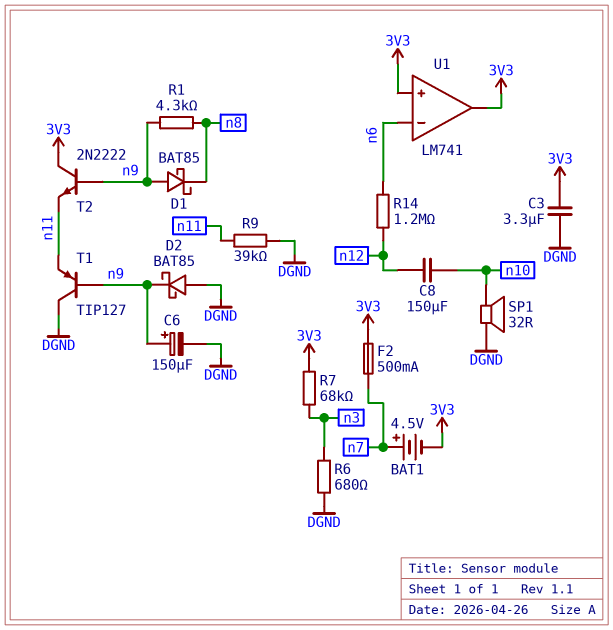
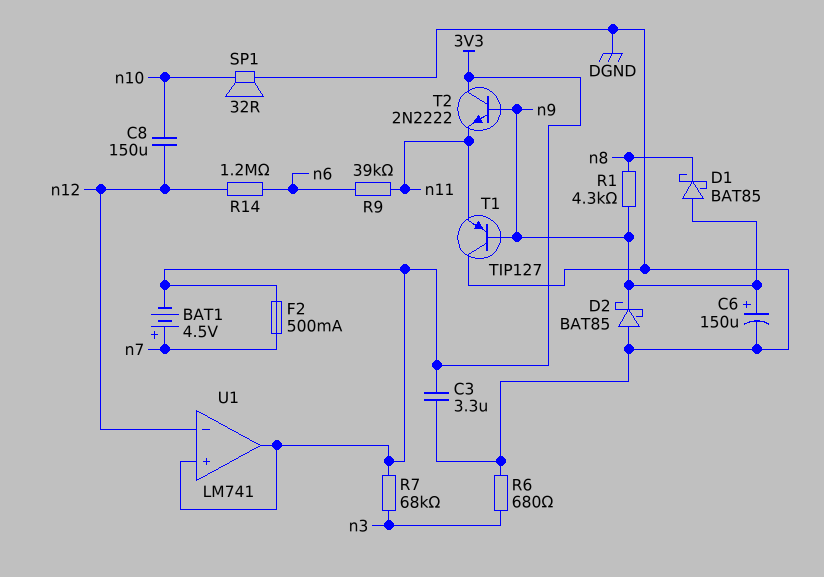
R9: 39k (DGND, n11) -> 39k (n6, n11)
U1 pin in-: n6 -> n12

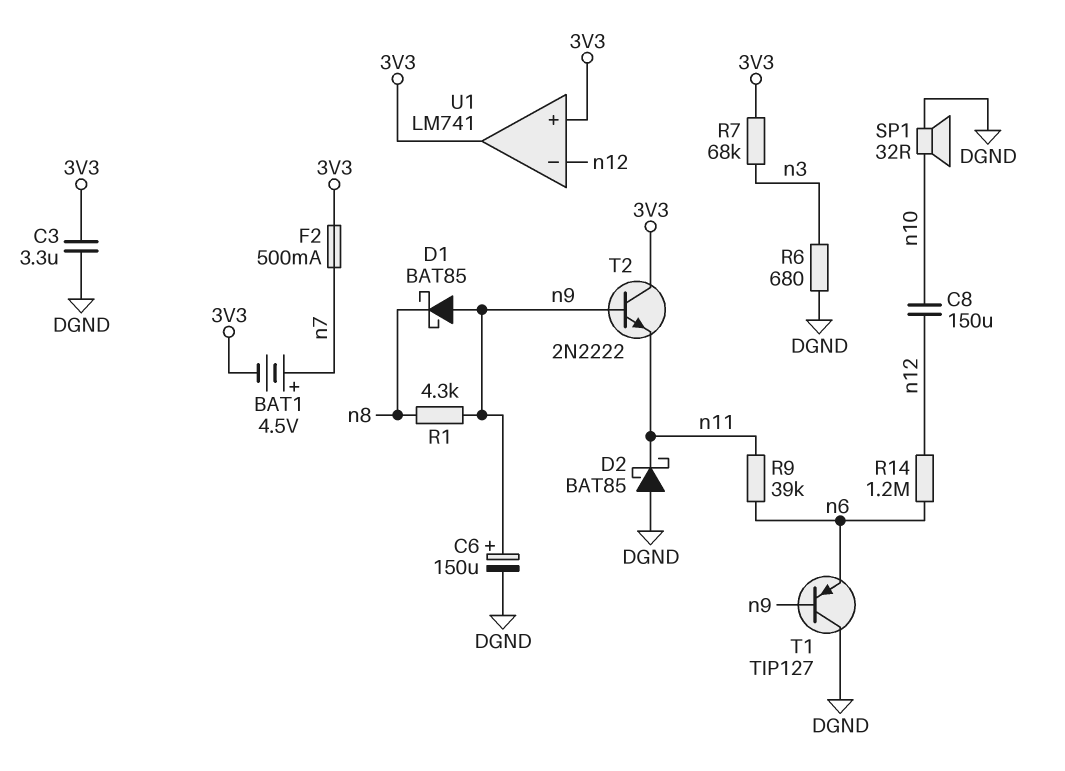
D2: schottky BAT85 (A DGND, K n9) -> schottky BAT85 (A DGND, K n11)
T1: PNP TIP127 (B n9, C DGND, E n11) -> PNP TIP127 (B n9, C DGND, E n6)

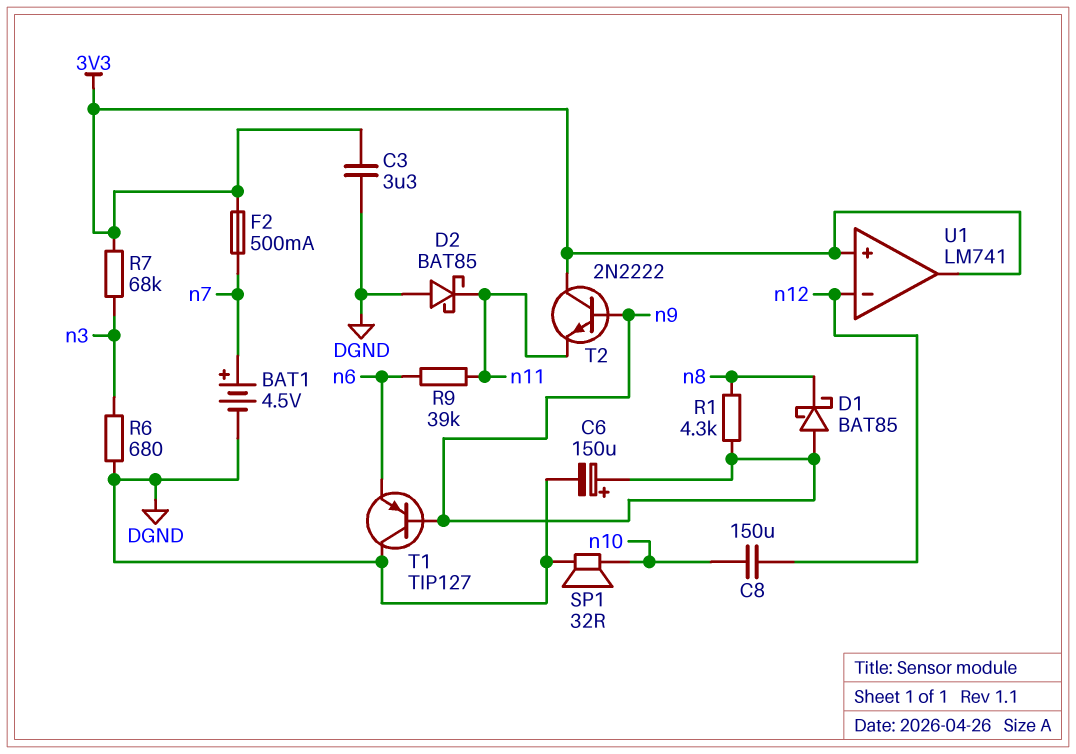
BAT1: 4.5V (plus n7, minus 3V3) -> 4.5V (plus n7, minus DGND)
R14: 1.2M (n6, n12) -> none

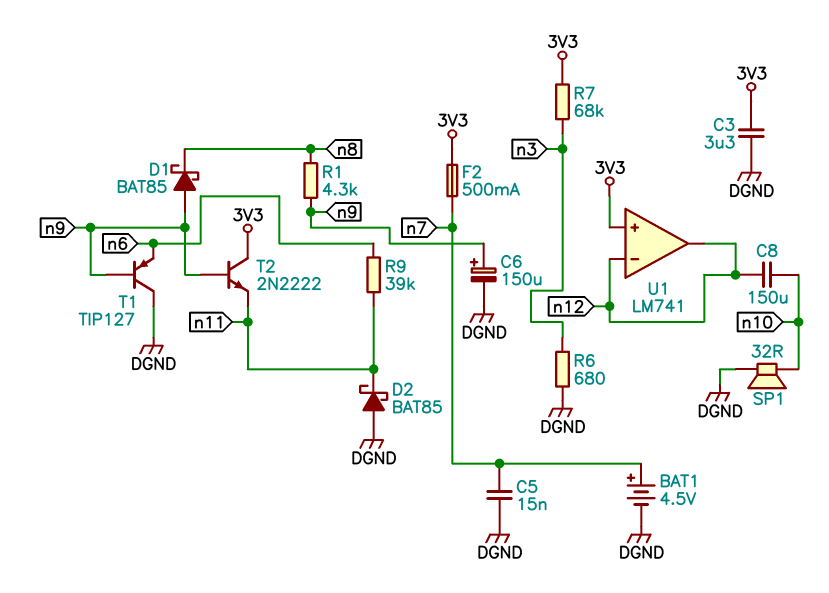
C5: none -> 15nF (DGND, n7)
U1 pin out: 3V3 -> n12

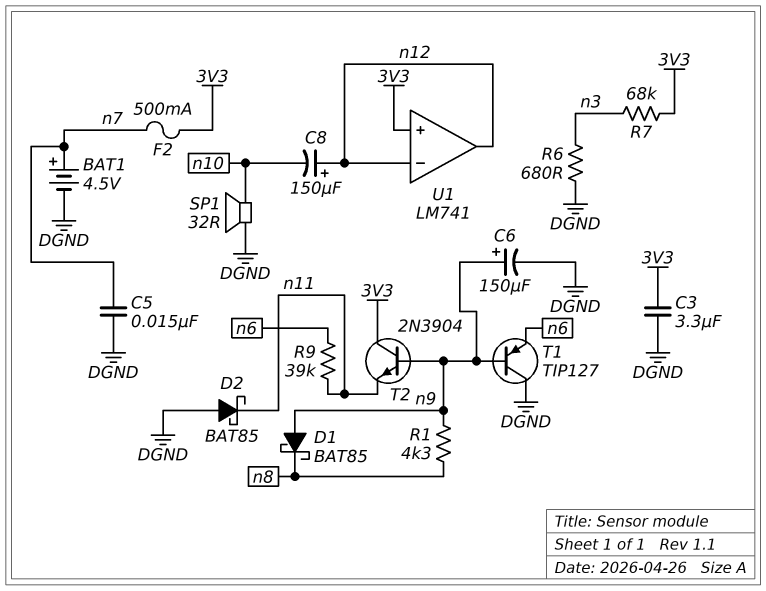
C8: 150uF (n10, n12) -> 150uF (plus n12, minus n10)
T2: NPN 2N2222 (B n9, C 3V3, E n11) -> NPN 2N3904 (B n9, C 3V3, E n11)

